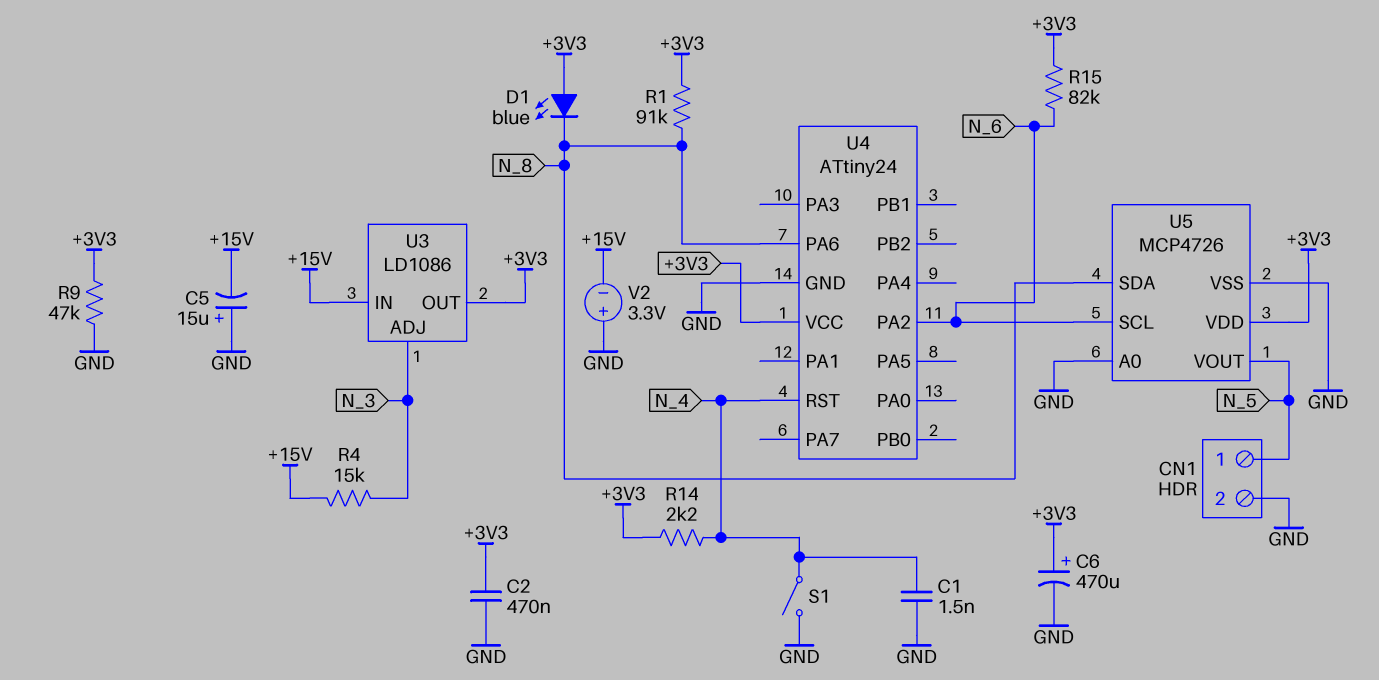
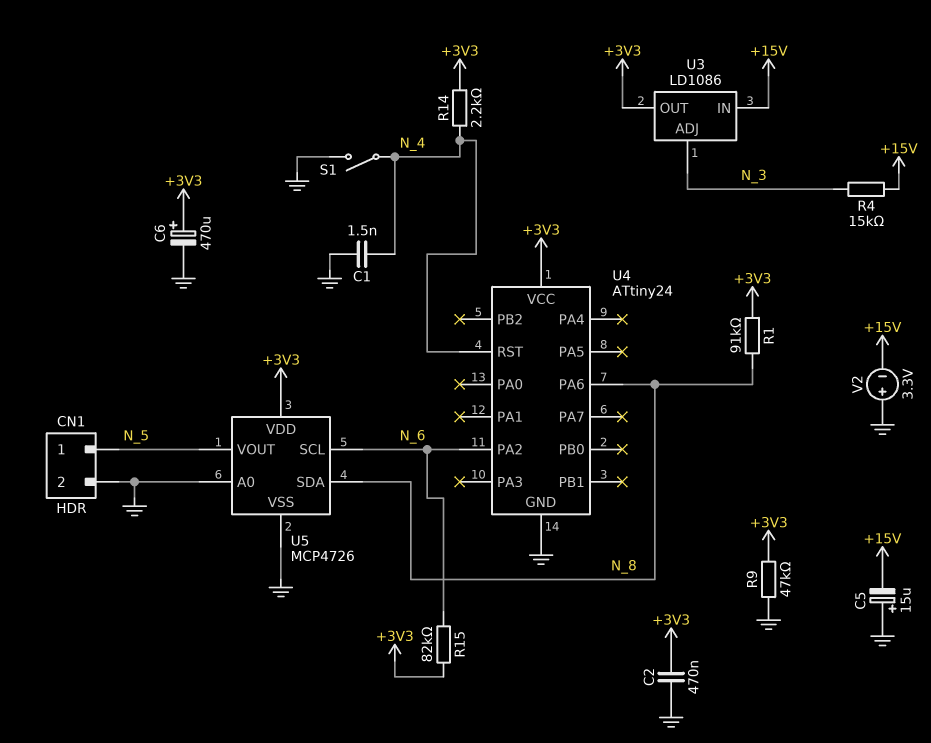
D1: LED blue (A +3V3, K N_8) -> none

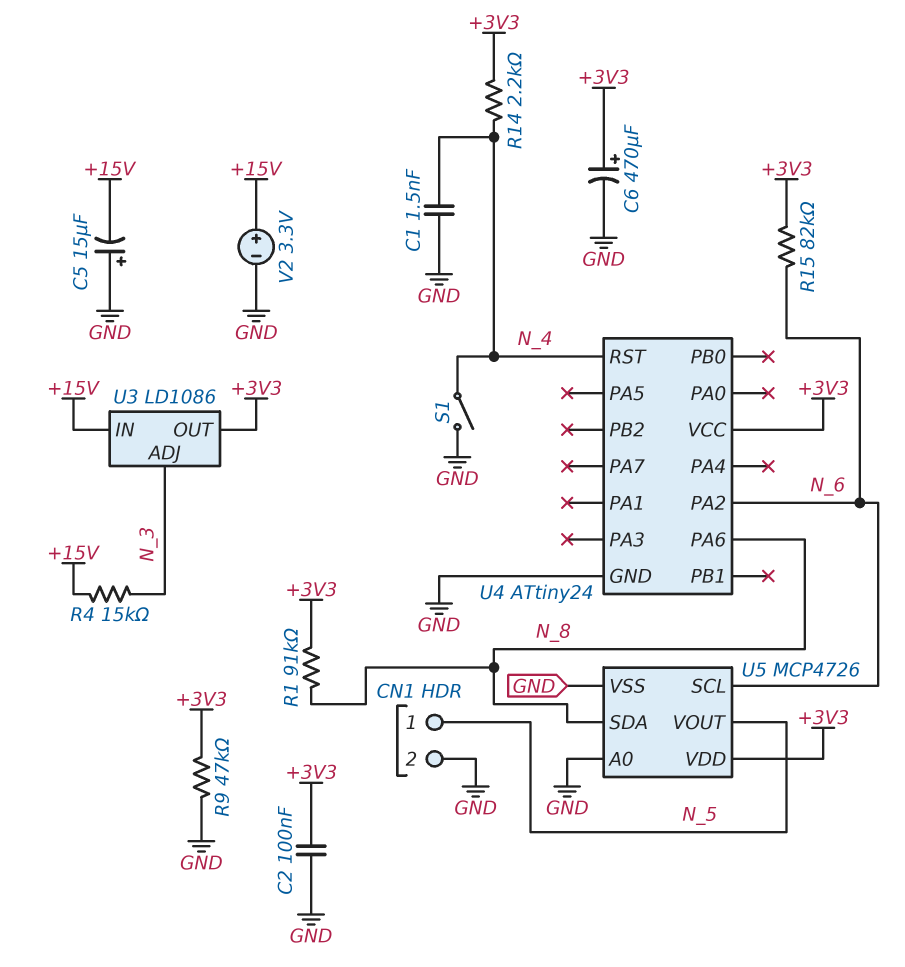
C2: 470nF (+3V3, GND) -> 100nF (+3V3, GND)
V2: 3.3V (plus GND, minus +15V) -> 3.3V (plus +15V, minus GND)

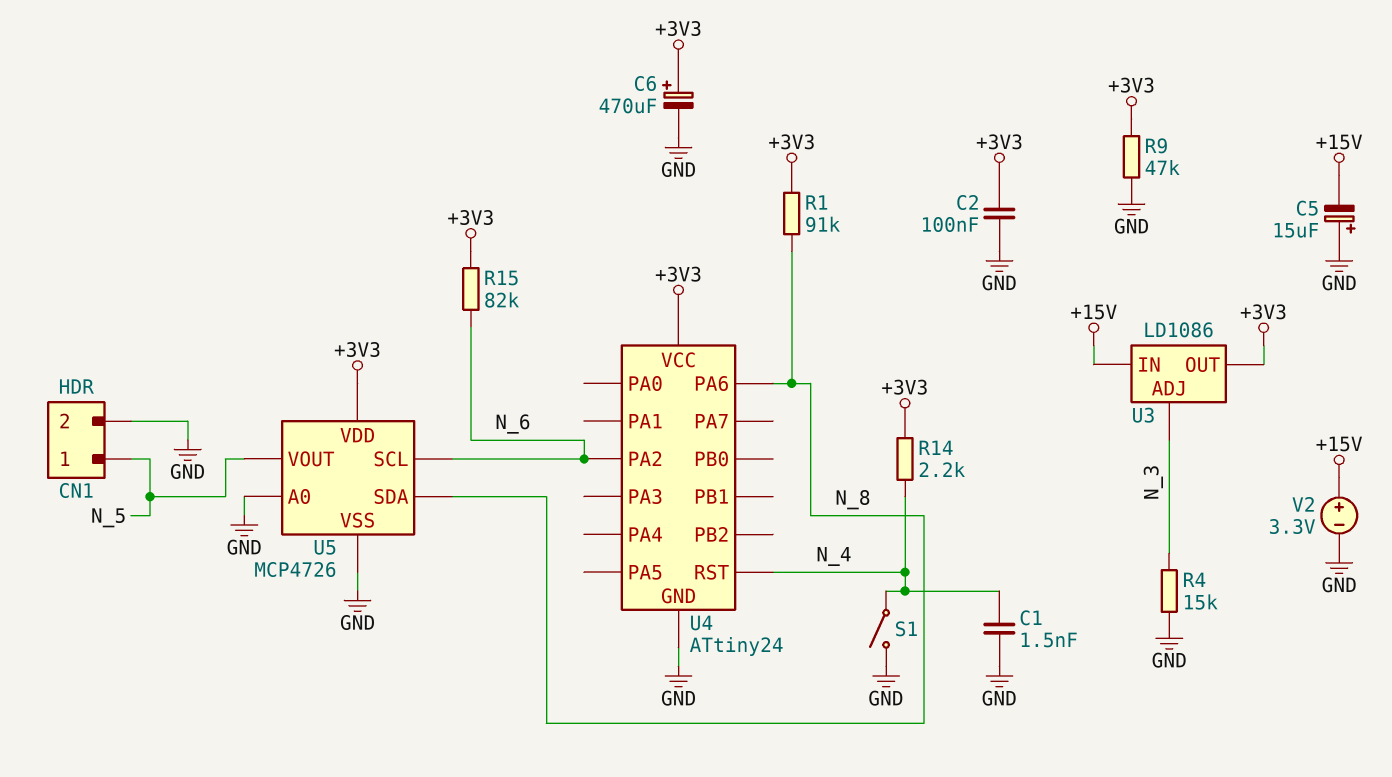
R4: 15k (+15V, N_3) -> 15k (GND, N_3)

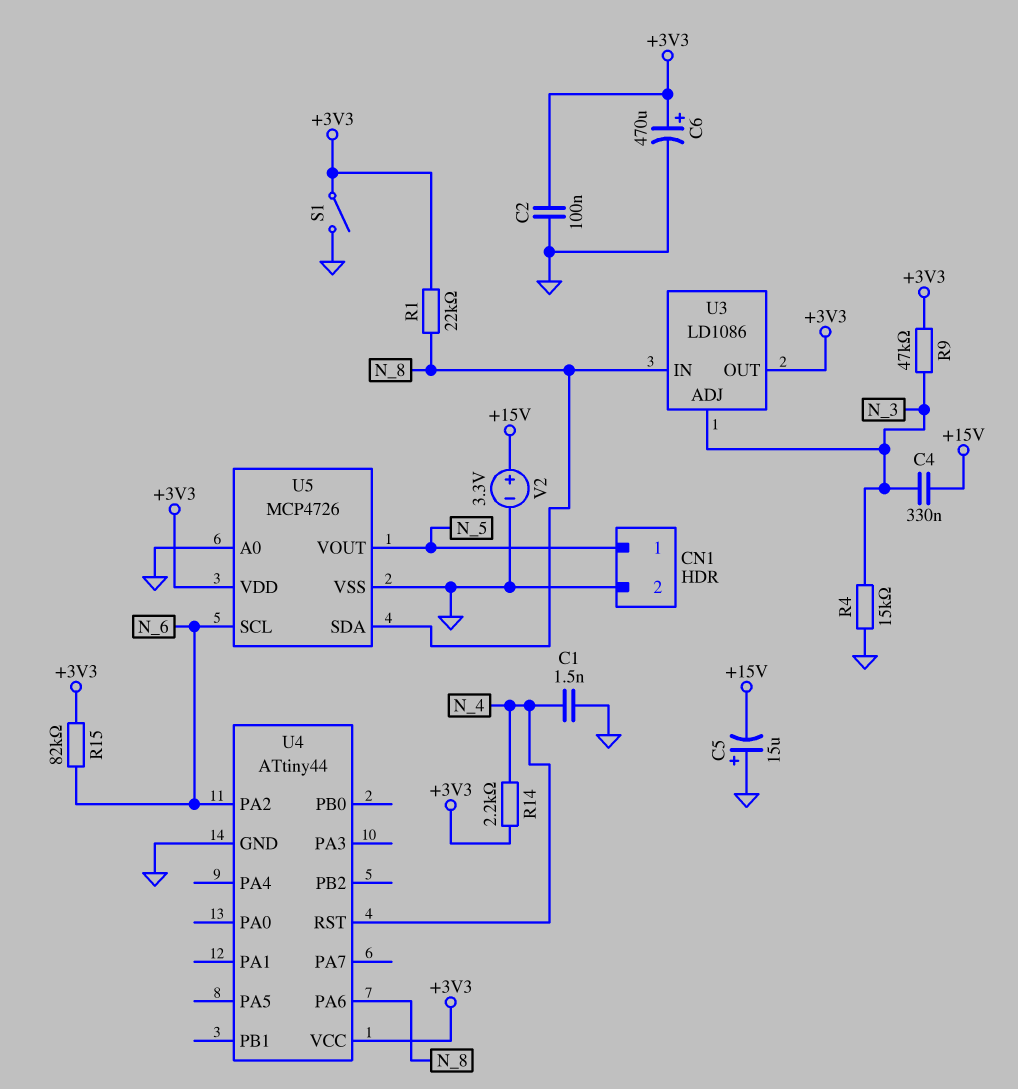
C4: none -> 330nF (+15V, N_3)
R1: 91k (+3V3, N_8) -> 22k (+3V3, N_8)
R9: 47k (+3V3, GND) -> 47k (+3V3, N_3)
S1: switch (GND, N_4) -> switch (+3V3, GND)
U3 pin IN: +15V -> N_8
U4: ATtiny24 -> ATtiny44

